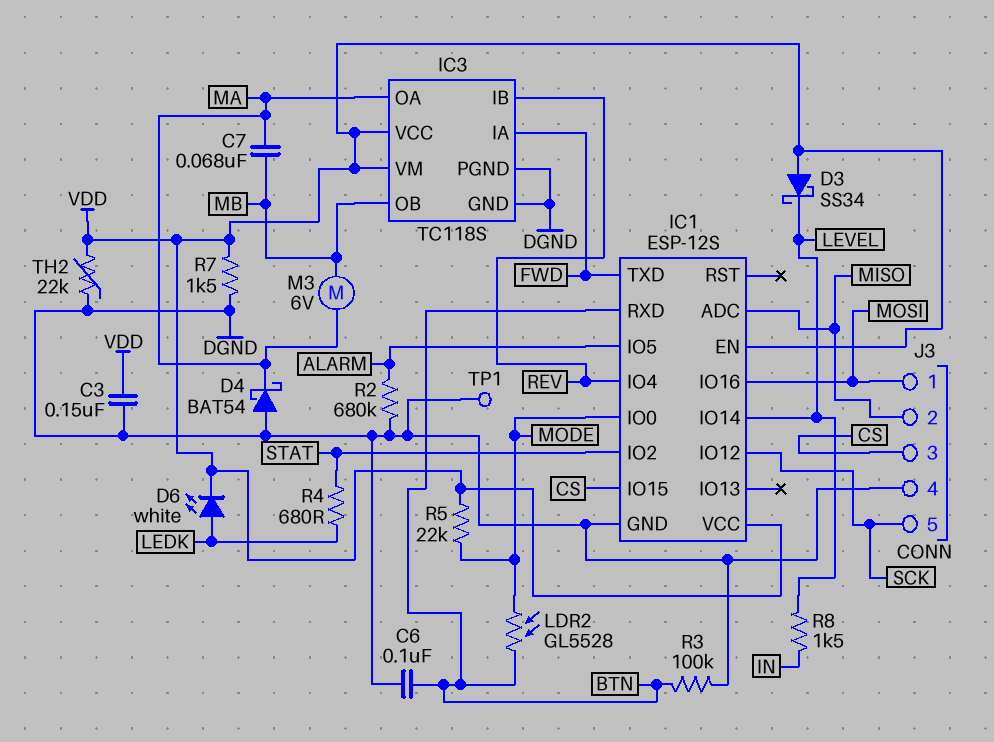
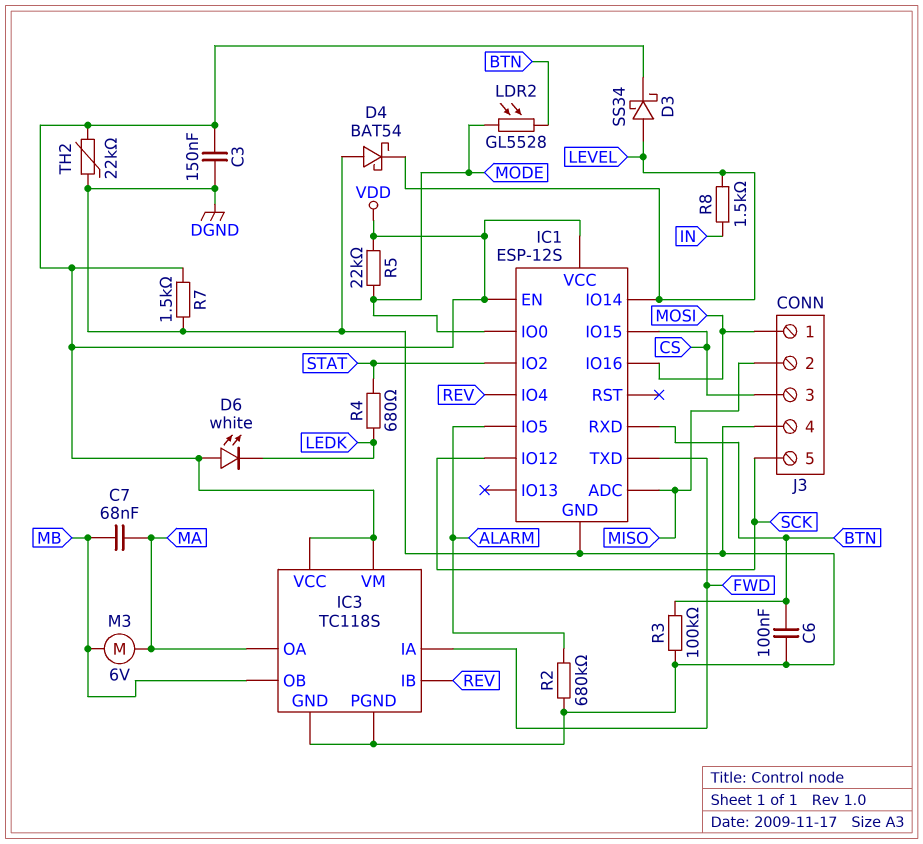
D3: schottky SS34 (A VDD, K LEVEL) -> schottky SS34 (A LEVEL, K VDD)
D4: schottky BAT54 (A DGND, K MA) -> schottky BAT54 (A DGND, K LEVEL)
D6: LED white (A LEDK, K VDD) -> LED white (A VDD, K LEDK)
TP1: test point (DGND) -> none

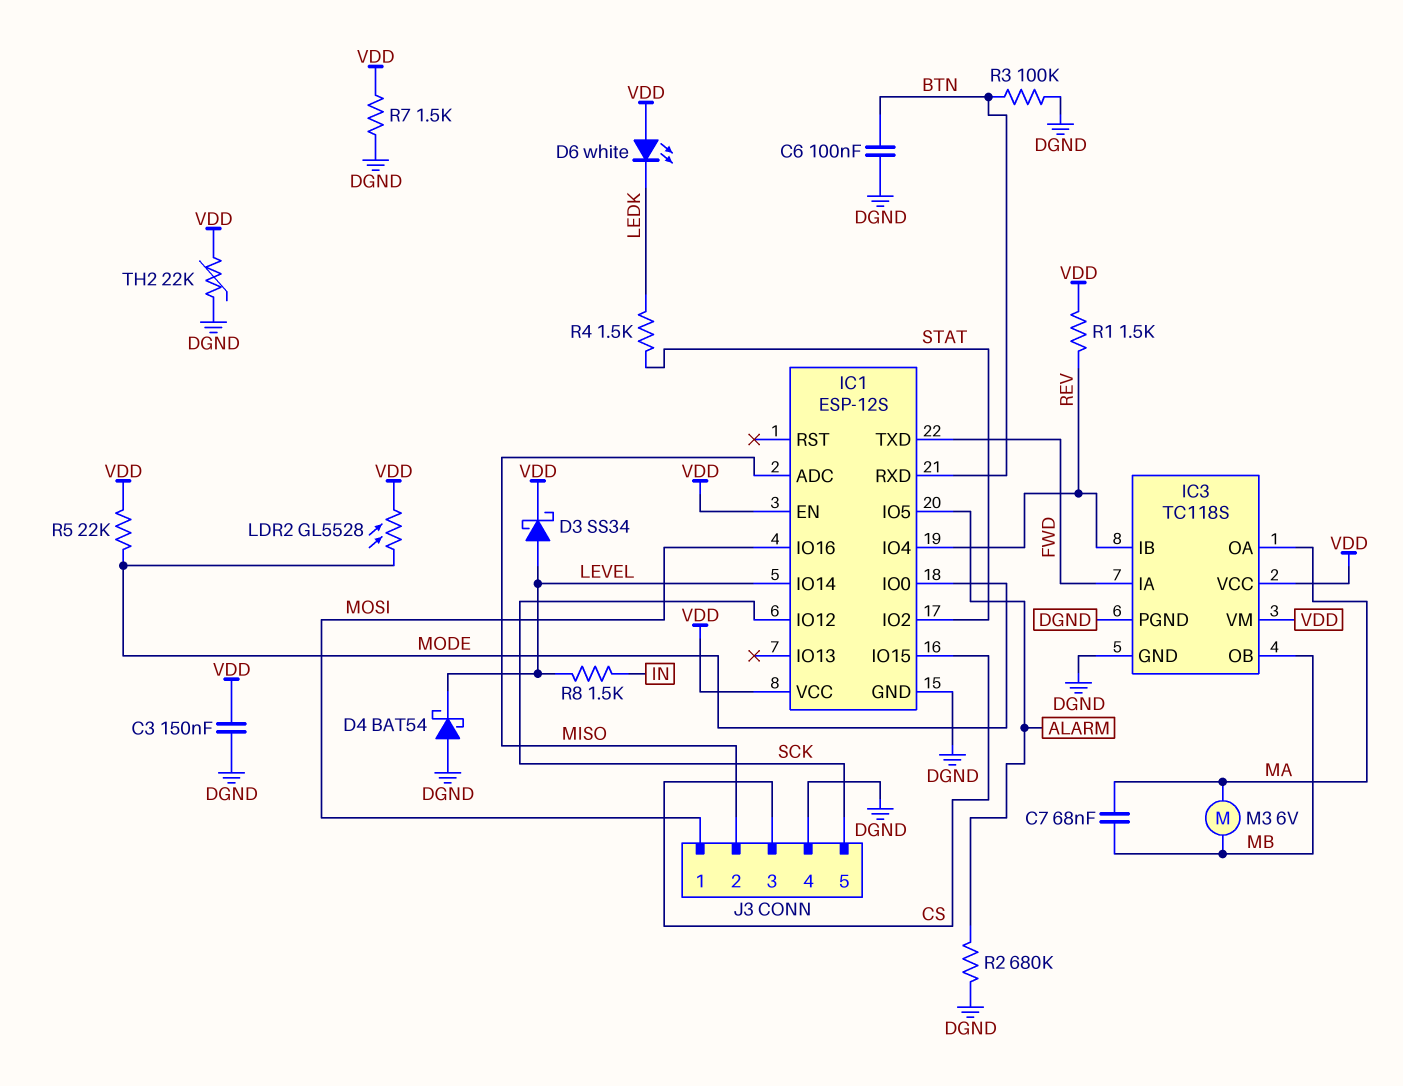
LDR2: GL5528 (BTN, MODE) -> GL5528 (MODE, VDD)
R1: none -> 1.5k (REV, VDD)
R4: 680 (LEDK, STAT) -> 1.5k (LEDK, STAT)

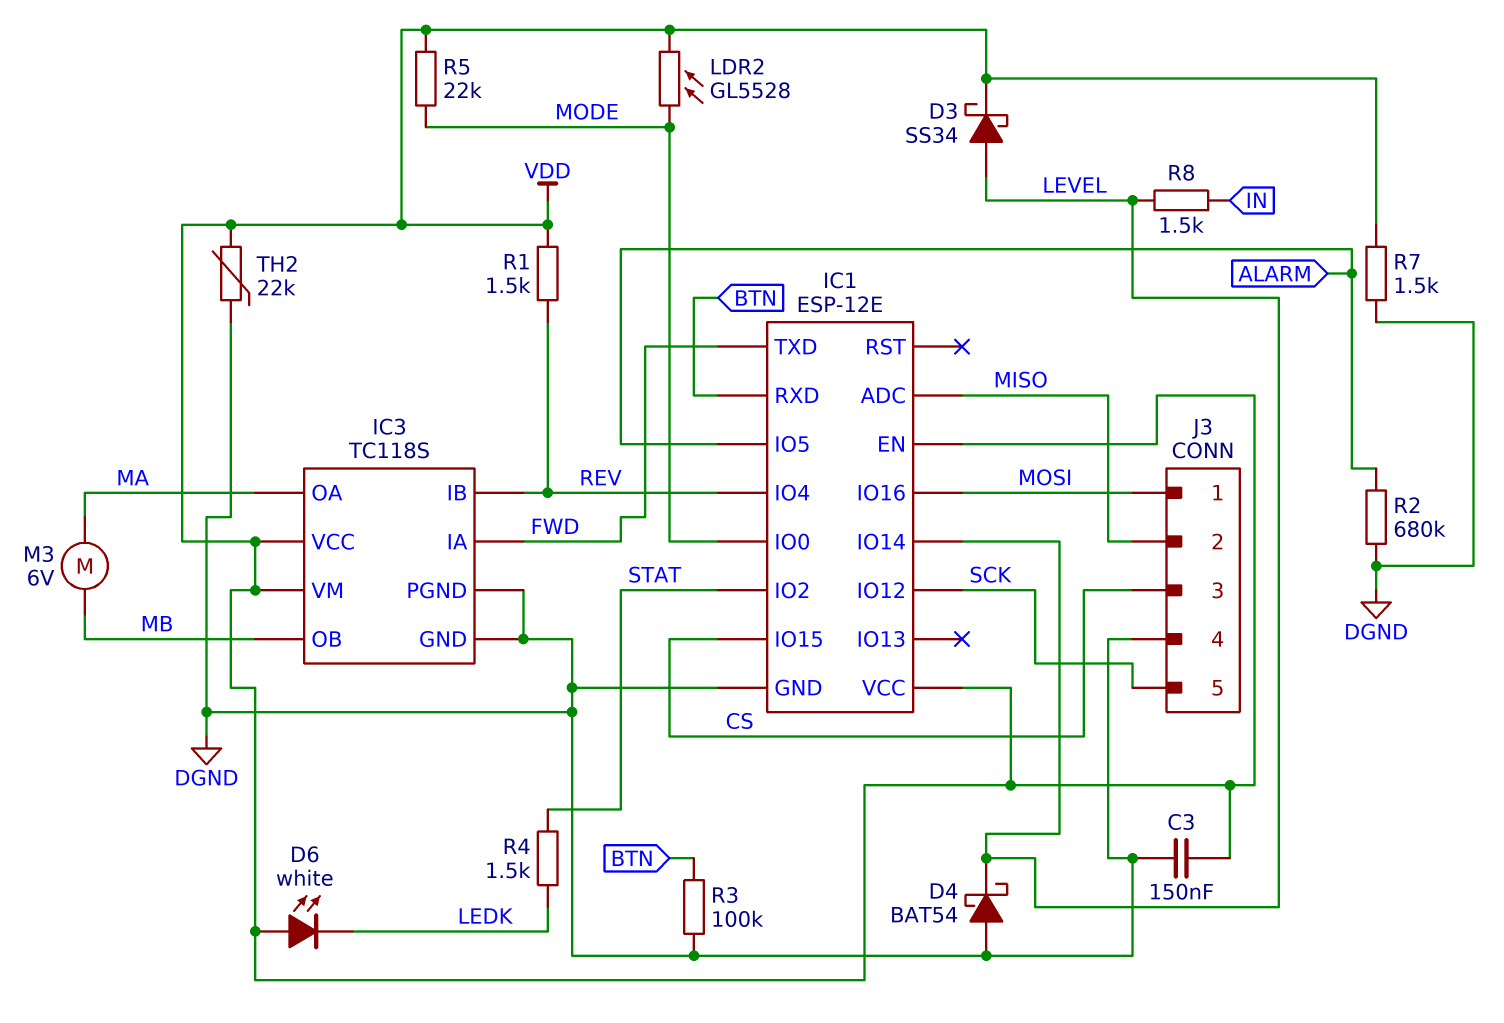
C6: 100nF (BTN, DGND) -> none
C7: 68nF (MA, MB) -> none
IC1: ESP-12S -> ESP-12E

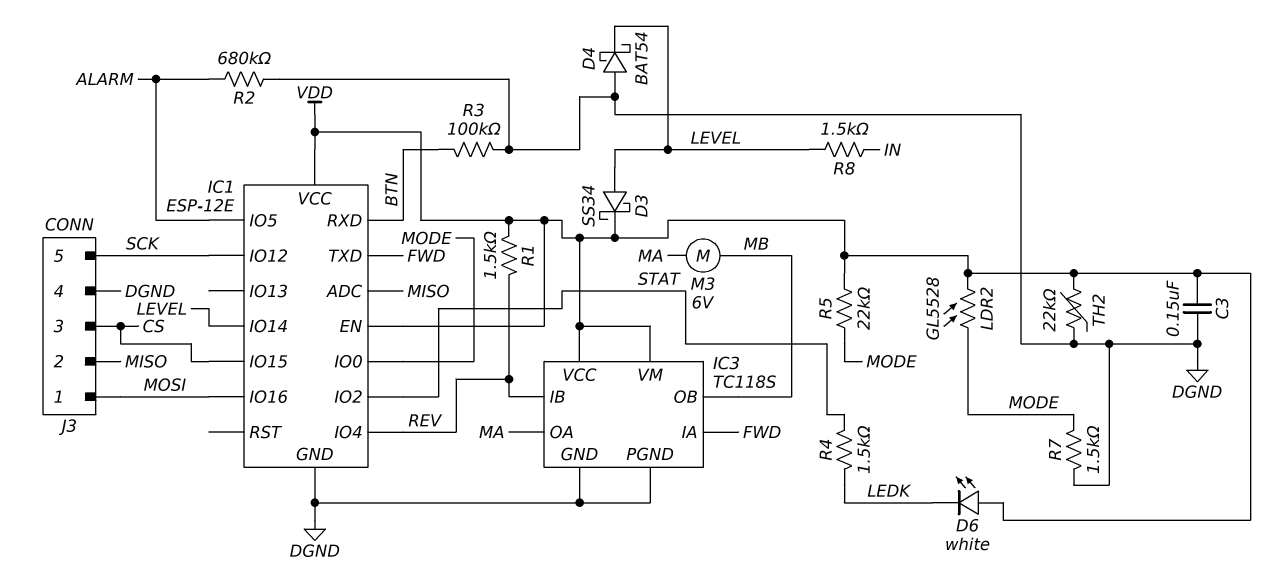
R7: 1.5k (DGND, VDD) -> 1.5k (DGND, MODE)

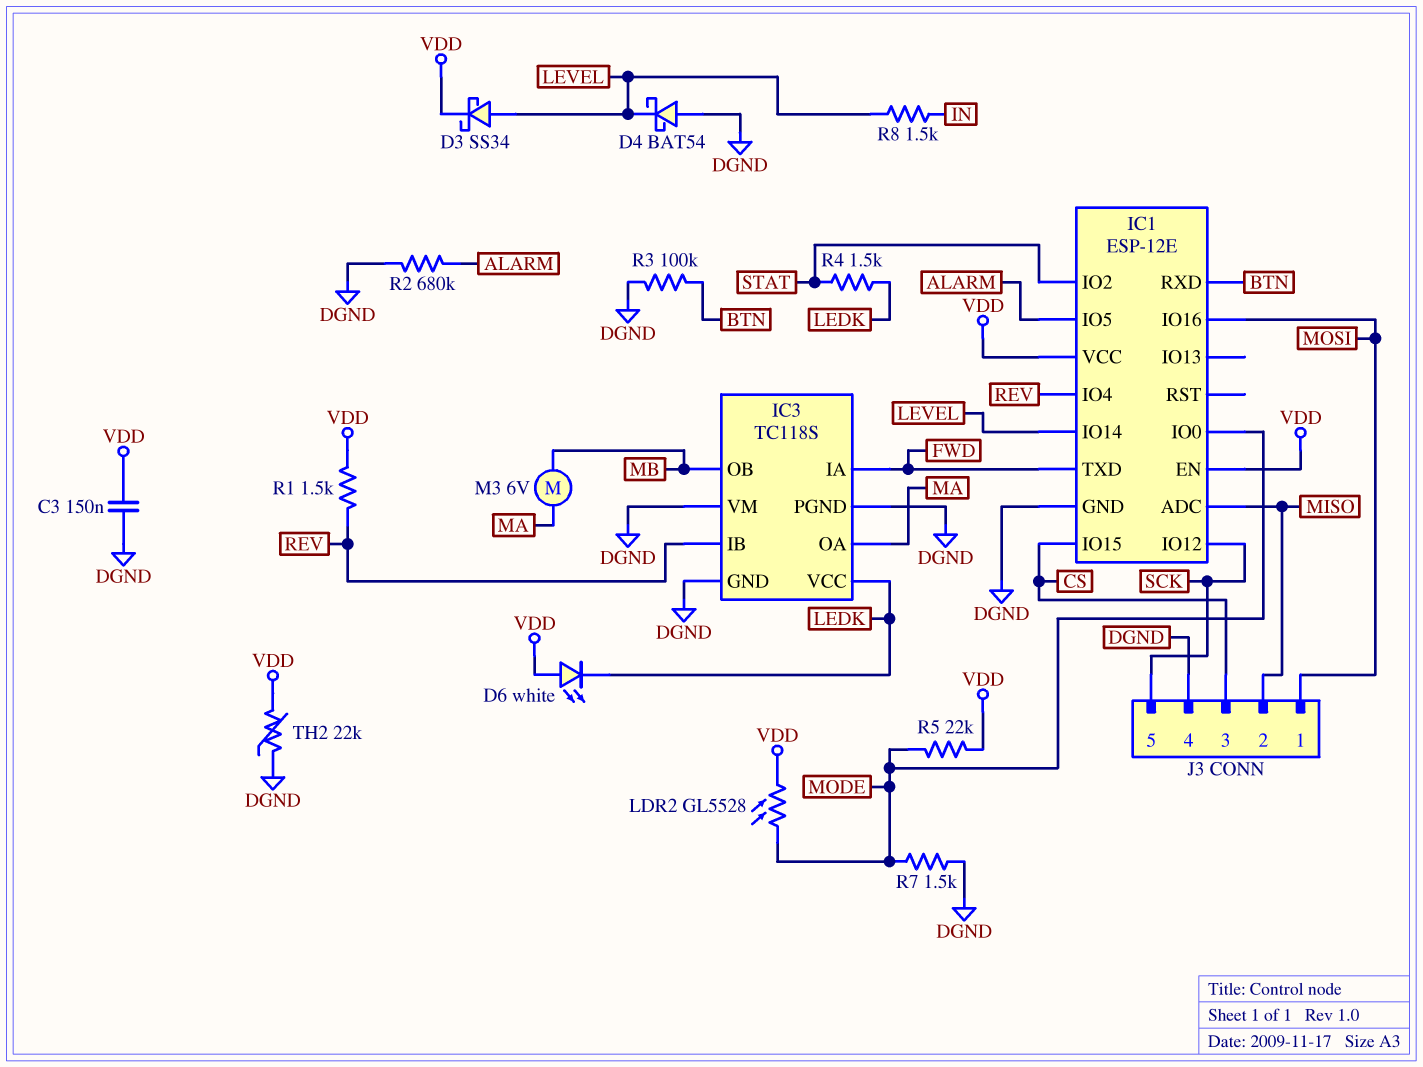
IC3 pin VCC: VDD -> LEDK
IC3 pin VM: VDD -> DGND

